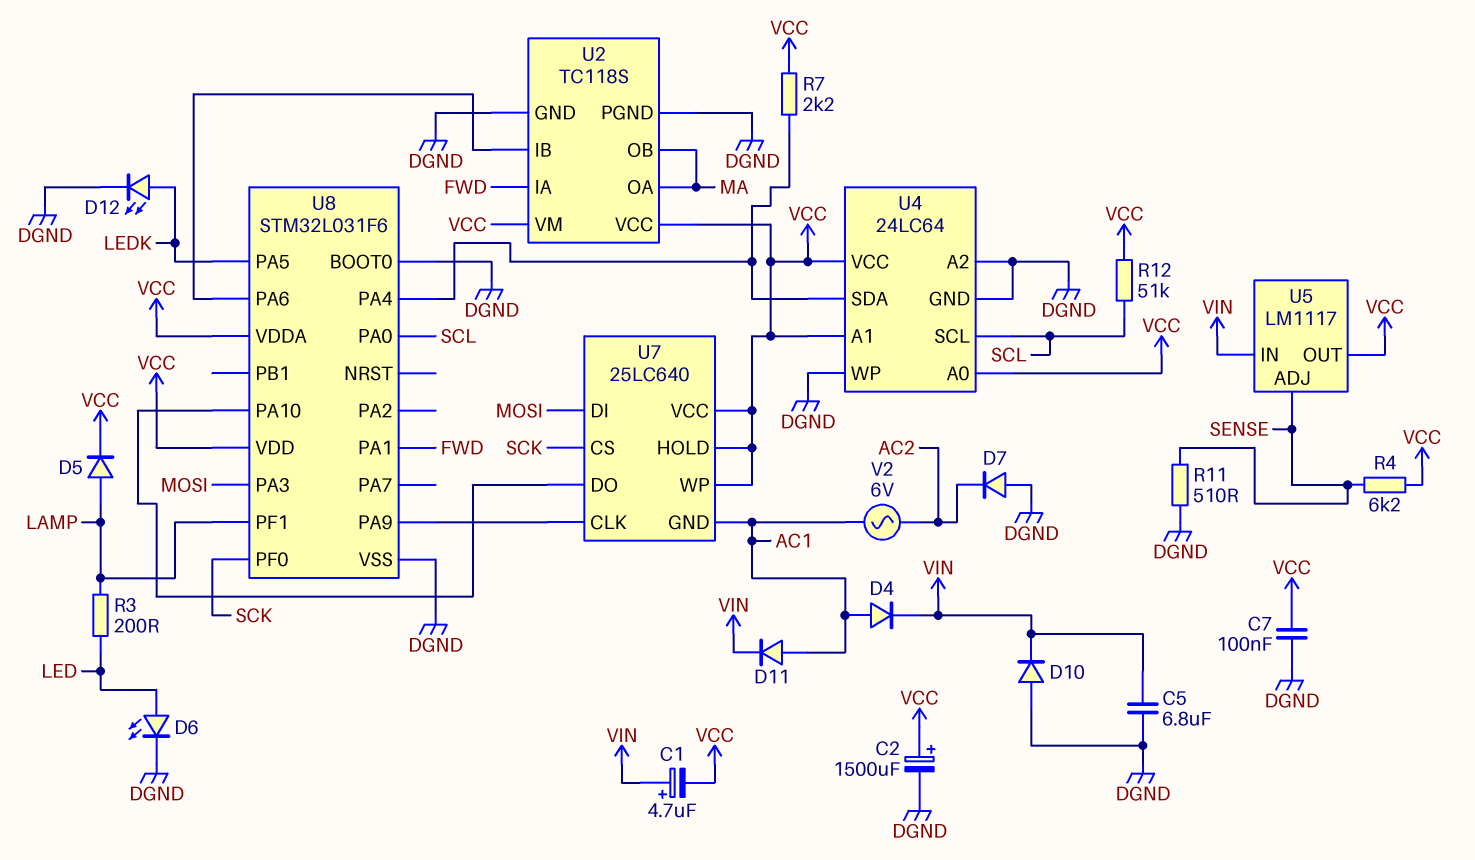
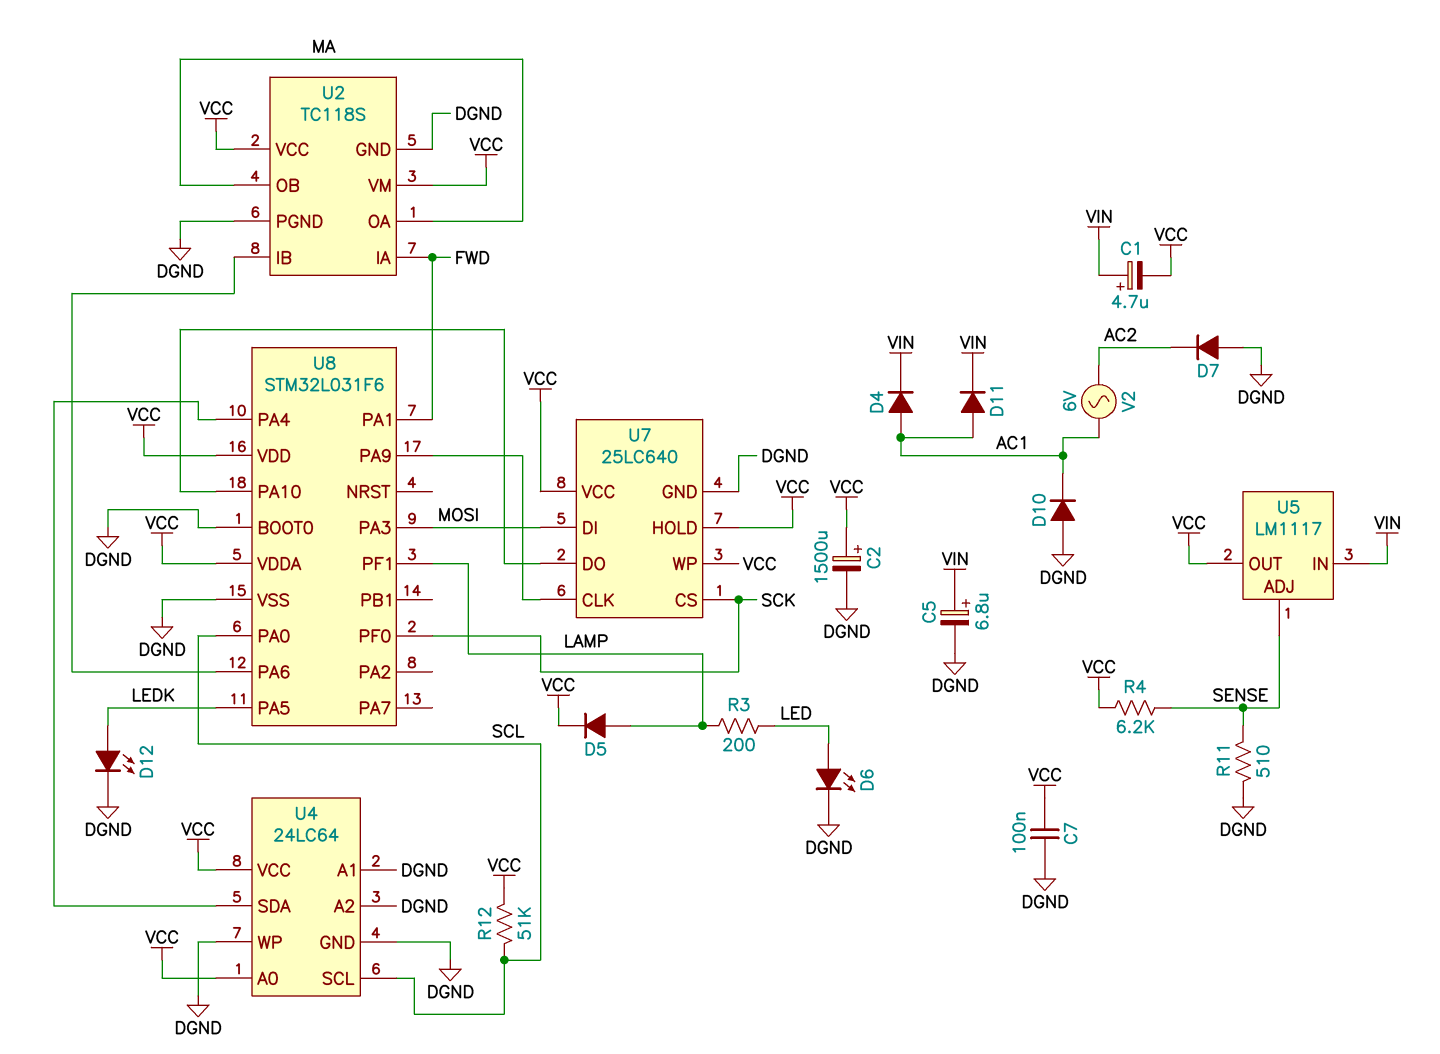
C5: 6.8uF (DGND, VIN) -> 6.8uF (plus VIN, minus DGND)
D10: diode (A DGND, K VIN) -> diode (A DGND, K AC1)
R7: 2.2k (U4/SDA, VCC) -> none
U4 pin A1: VCC -> DGND
U7 pin GND: AC1 -> DGND

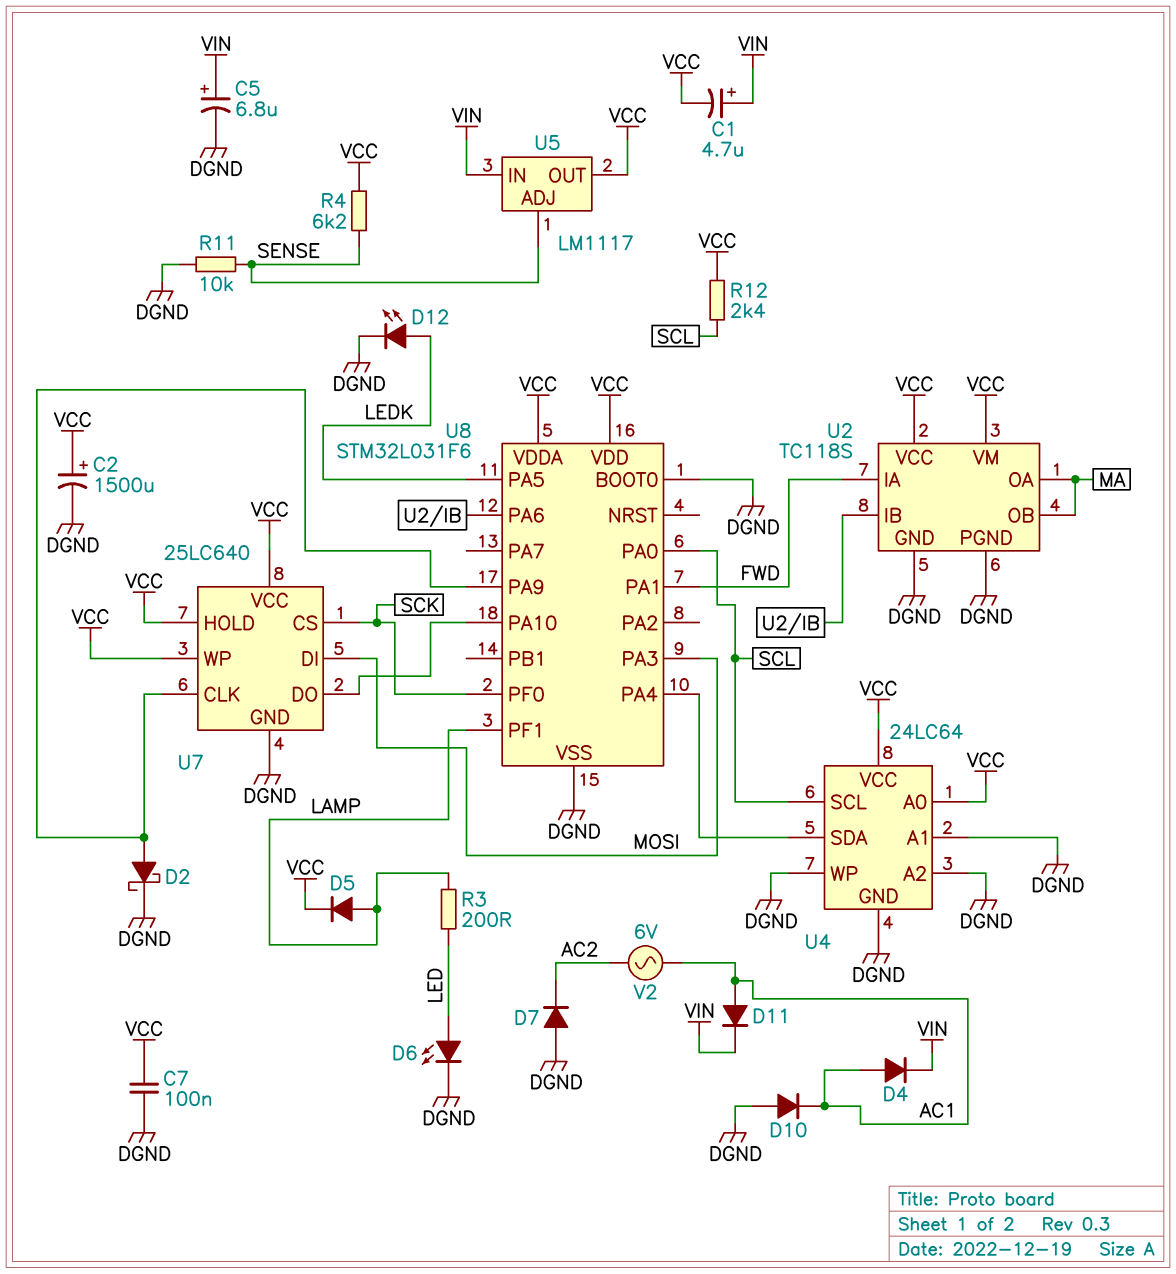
D2: none -> schottky (A U7/CLK, K DGND)
R11: 510 (DGND, SENSE) -> 10k (DGND, SENSE)
R12: 51k (SCL, VCC) -> 2.4k (SCL, VCC)

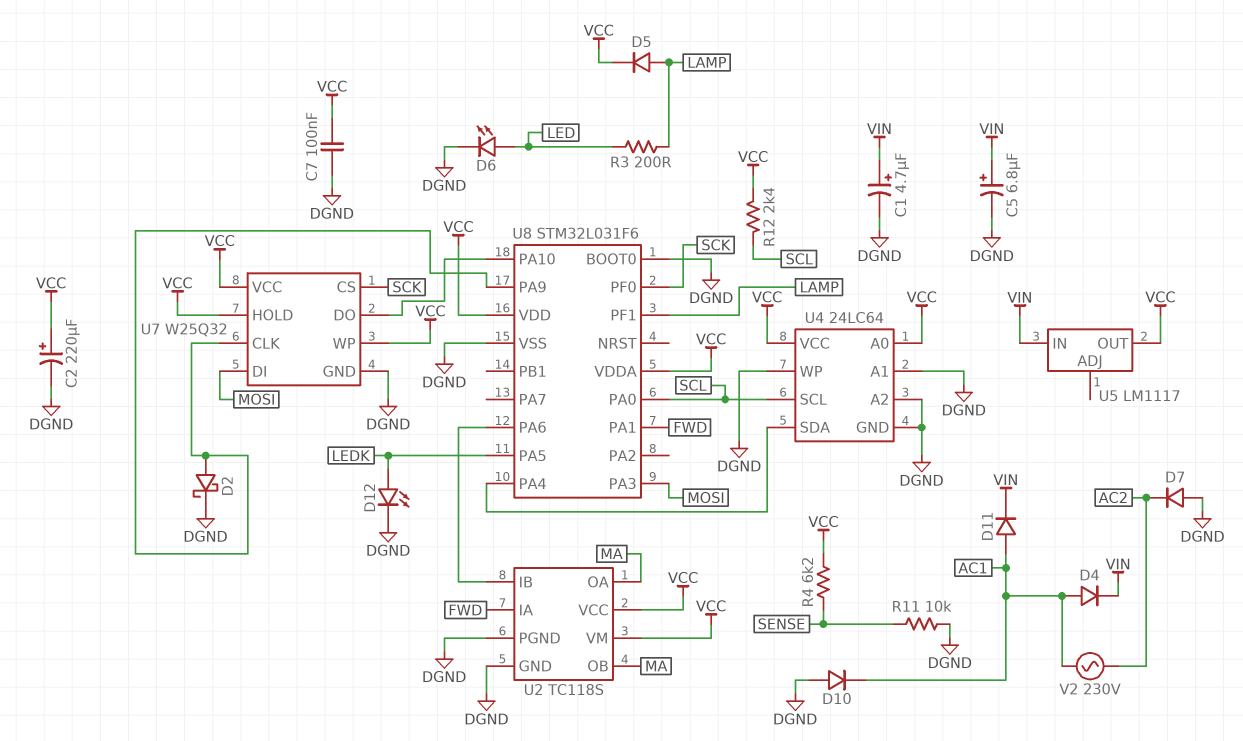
C1: 4.7uF (plus VIN, minus VCC) -> 4.7uF (plus VIN, minus DGND)
C2: 1500uF (plus VCC, minus DGND) -> 220uF (plus VCC, minus DGND)
U5 pin ADJ: SENSE -> none
U7: 25LC640 -> W25Q32
V2: AC 6V (AC1, AC2) -> AC 230V (AC1, AC2)

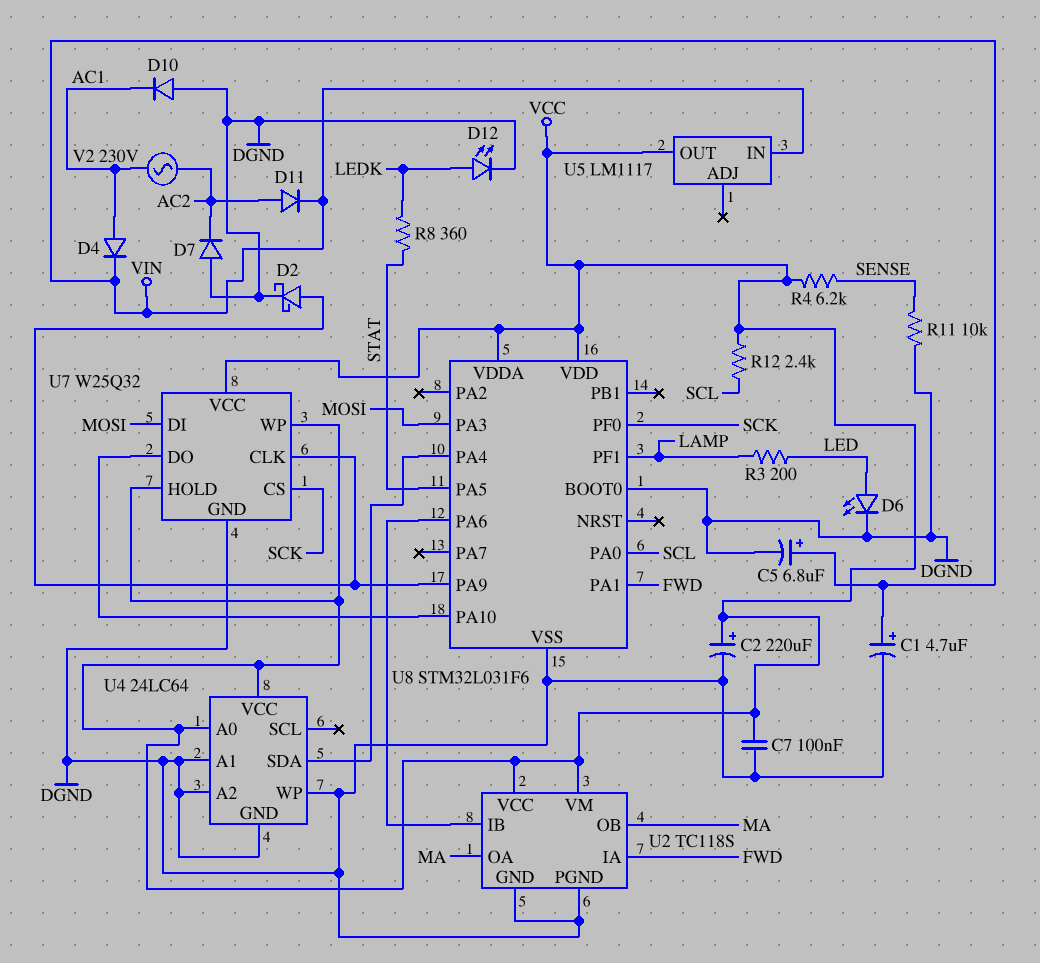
D5: diode (A LAMP, K VCC) -> none
D11: diode (A AC1, K VIN) -> diode (A AC2, K VIN)
R8: none -> 360 (LEDK, STAT)
U4 pin SCL: SCL -> none
U8 pin PA5: LEDK -> STAT

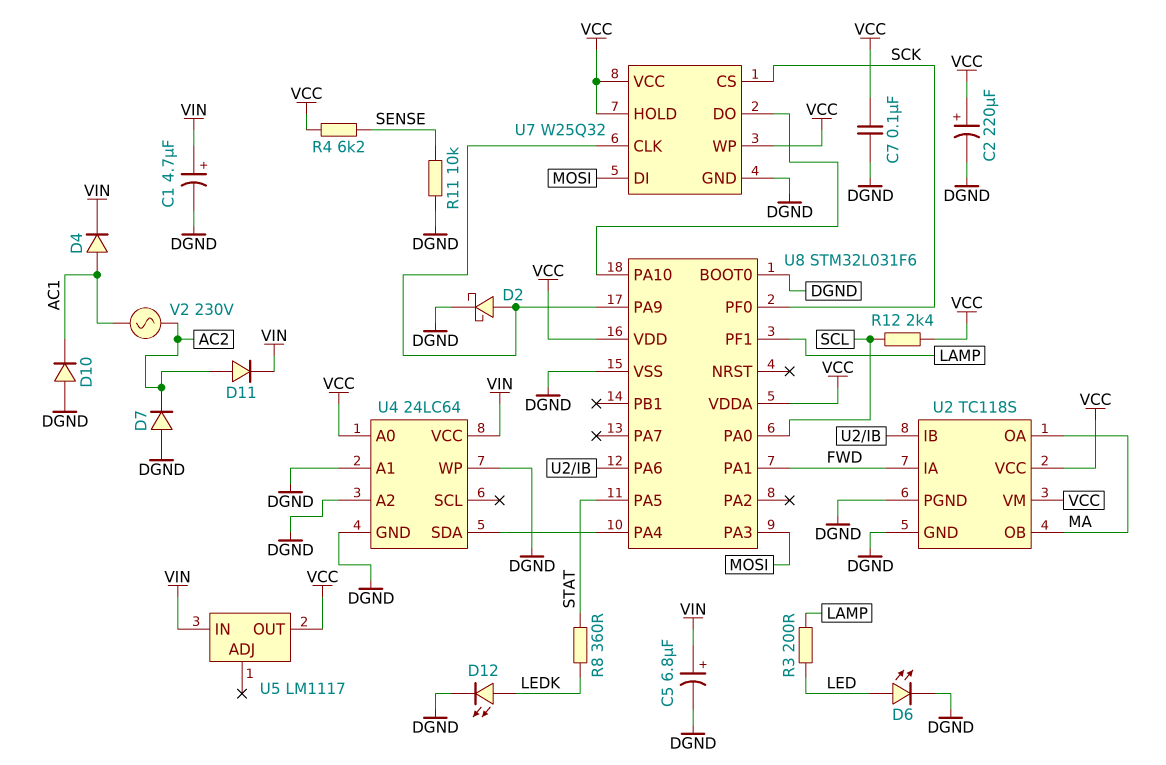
U4 pin VCC: VCC -> VIN

